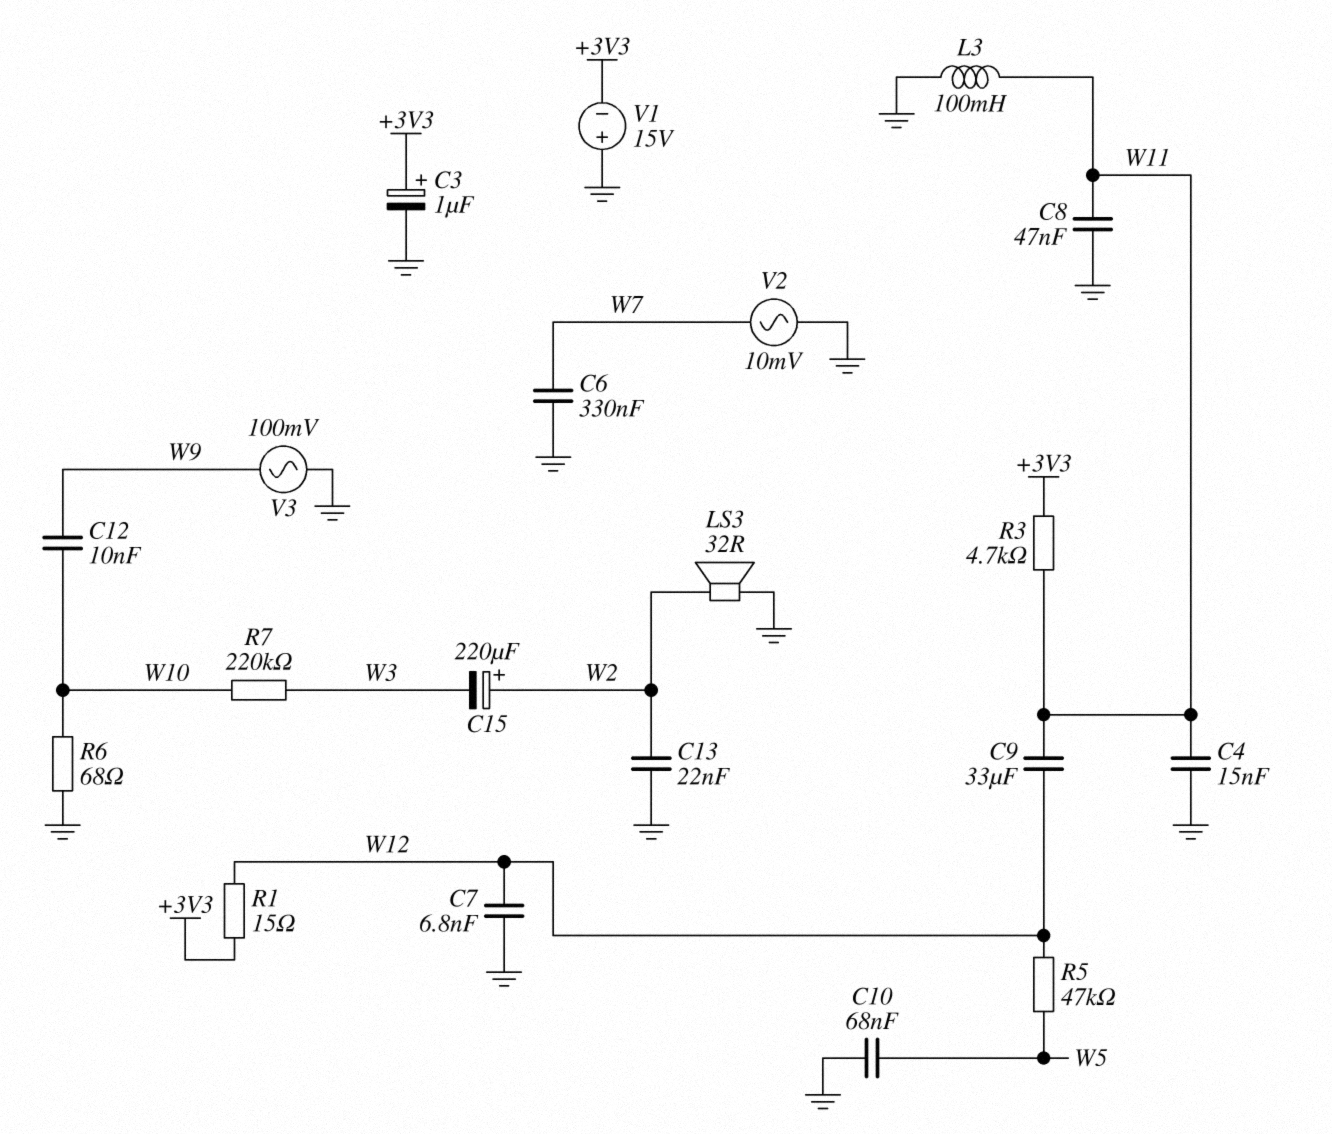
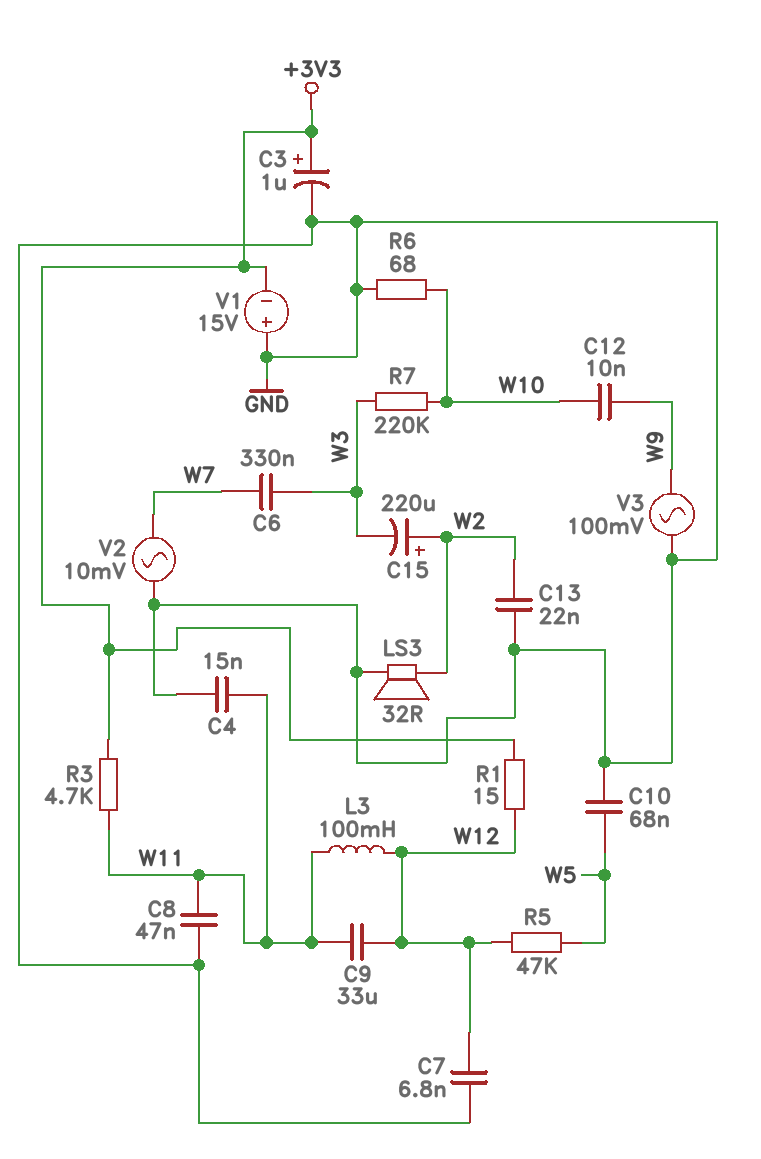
C6: 330nF (GND, W7) -> 330nF (W3, W7)
L3: 100mH (GND, W11) -> 100mH (W11, W12)

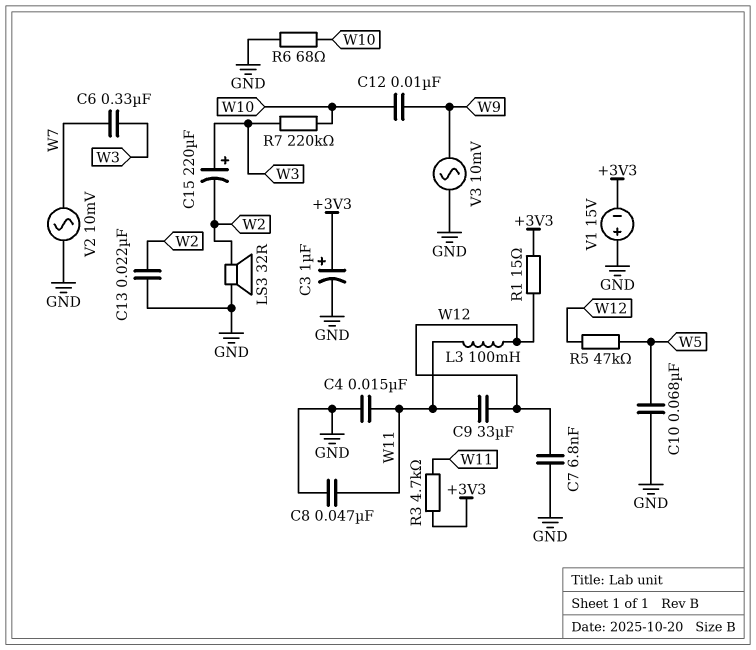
C15: 220uF (plus W2, minus W3) -> 220uF (plus W3, minus W2)
V3: AC 100mV (GND, W9) -> AC 10mV (GND, W9)

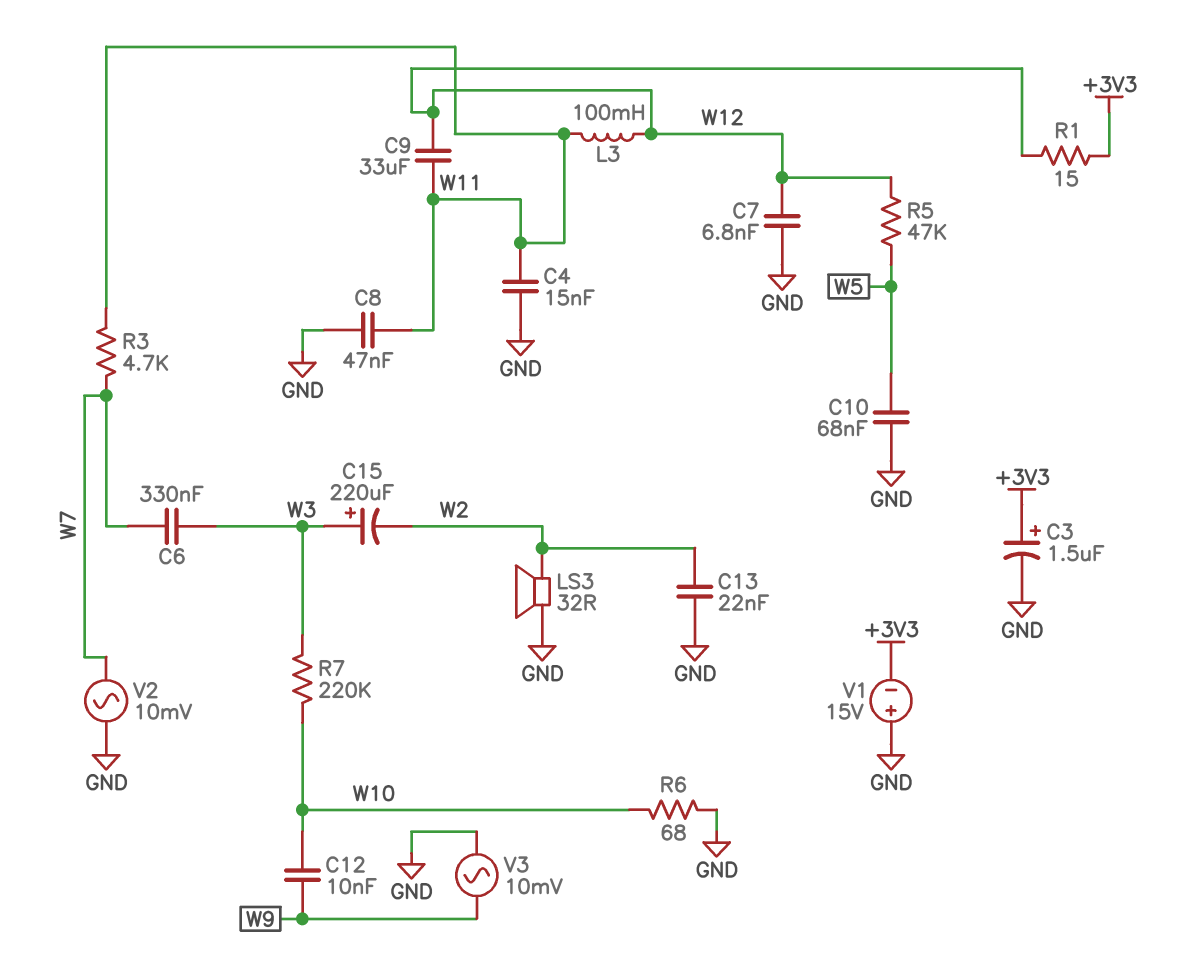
C3: 1uF (plus +3V3, minus GND) -> 1.5uF (plus +3V3, minus GND)
R3: 4.7k (+3V3, W11) -> 4.7k (W7, W11)

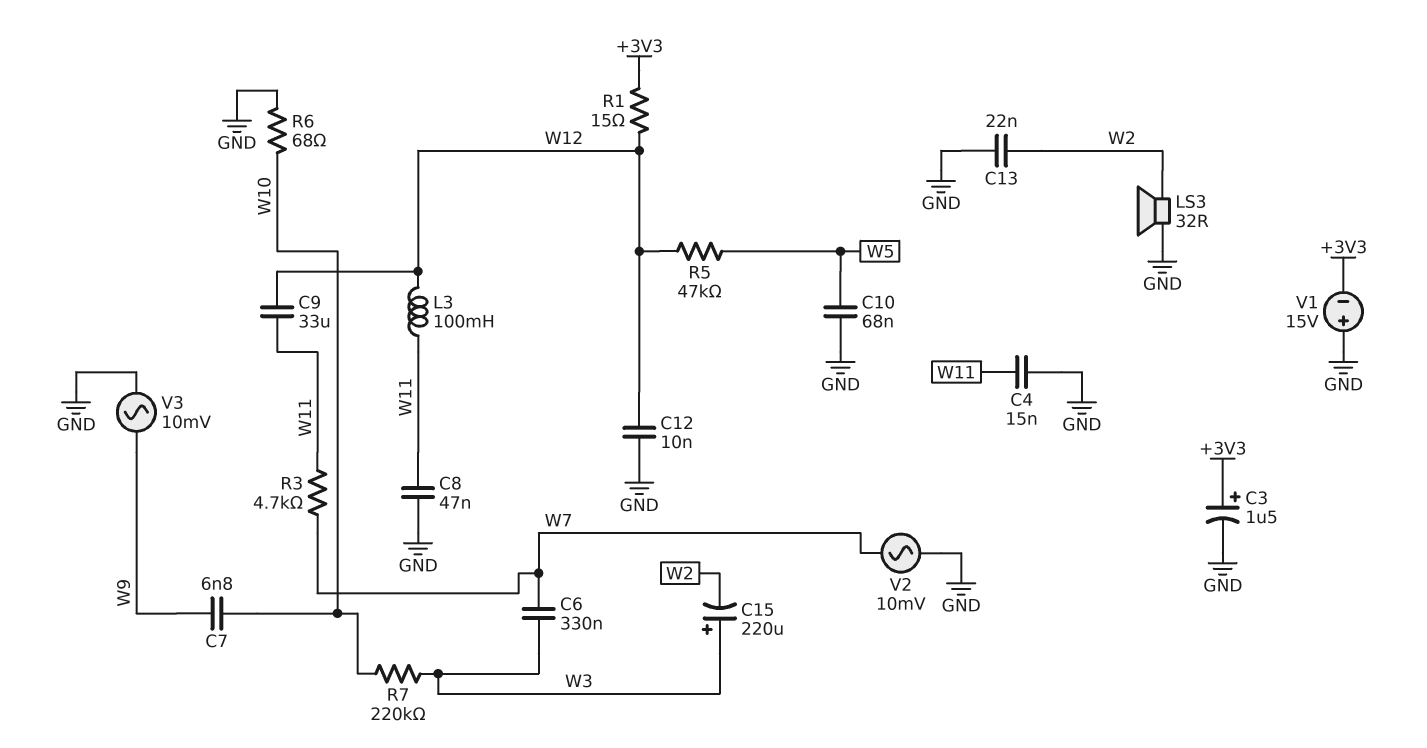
C7: 6.8nF (GND, W12) -> 6.8nF (W9, W10)
C12: 10nF (W9, W10) -> 10nF (GND, W12)

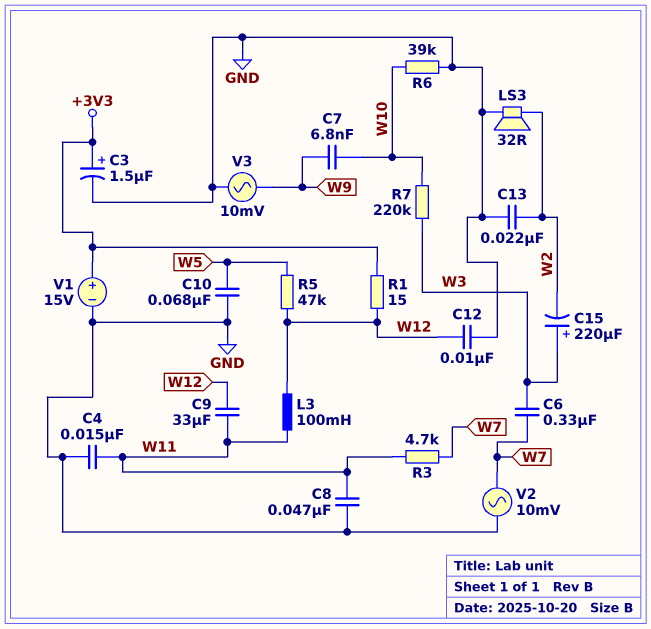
R6: 68 (GND, W10) -> 39k (GND, W10)
V1: 15V (plus GND, minus +3V3) -> 15V (plus +3V3, minus GND)

